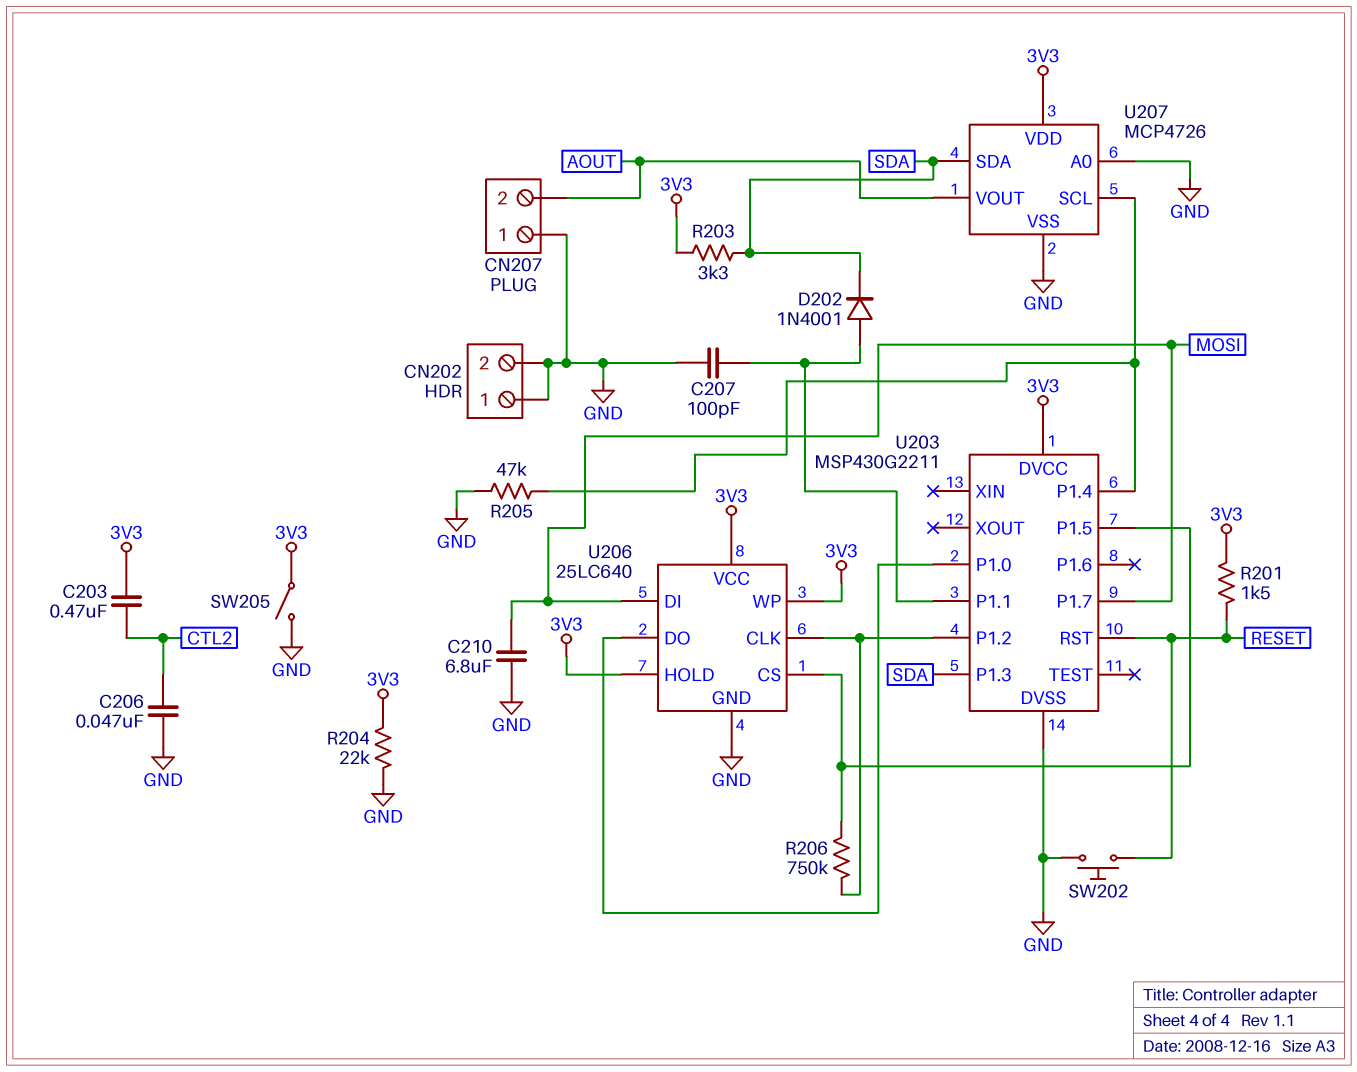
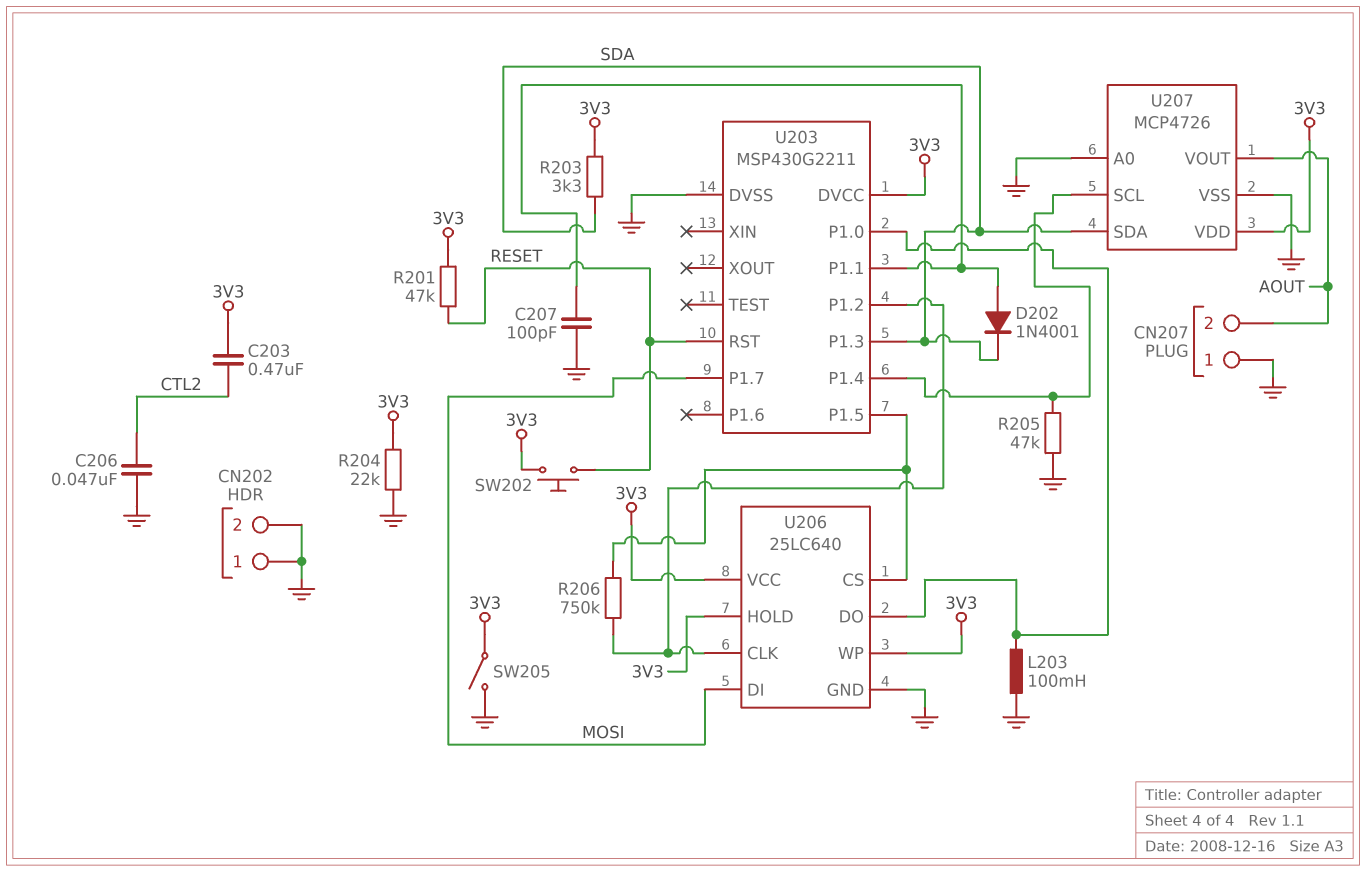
C210: 6.8uF (GND, MOSI) -> none
L203: none -> 100mH (GND, U203/P1.0)
R201: 1.5k (3V3, RESET) -> 47k (3V3, RESET)
SW202: button (GND, RESET) -> button (3V3, RESET)

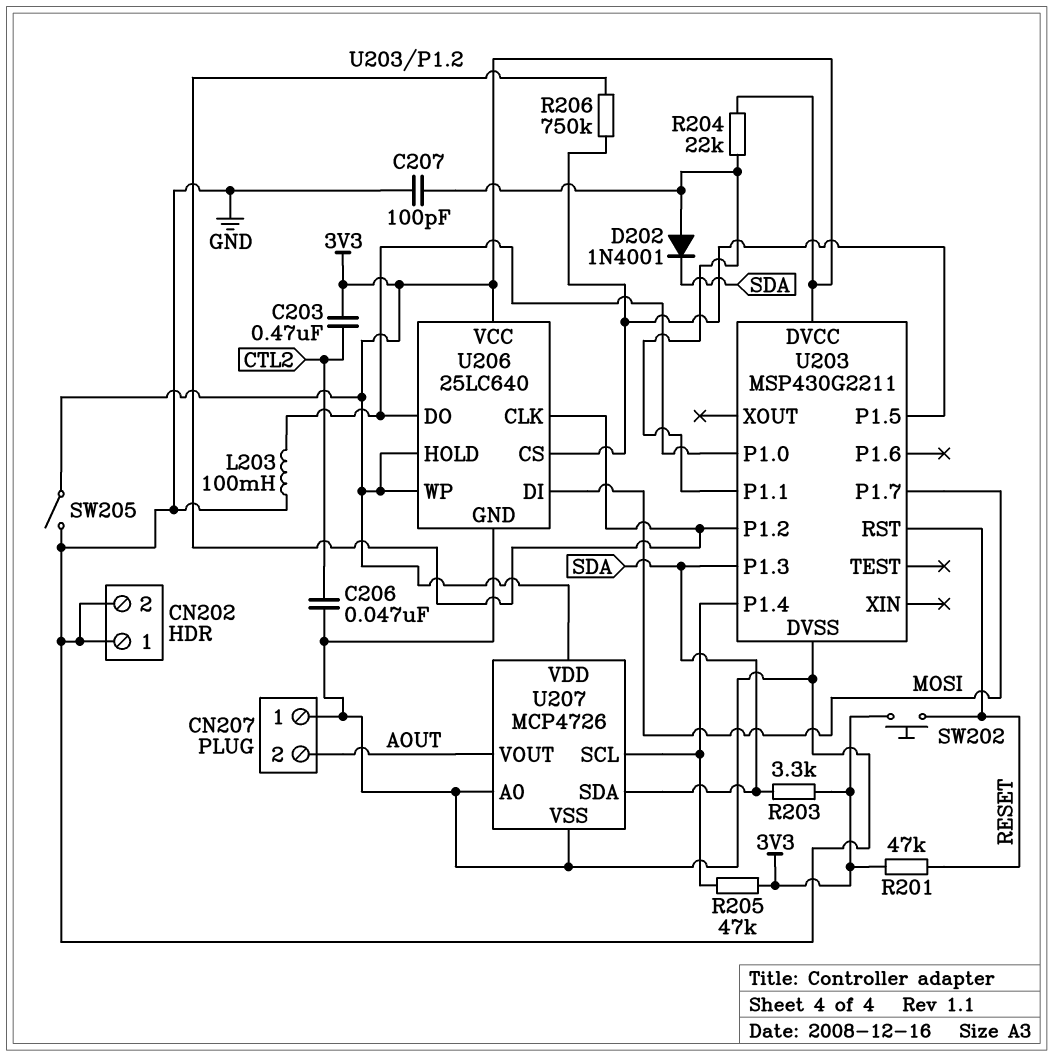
R204: 22k (3V3, GND) -> 22k (3V3, U203/P1.1)
R205: 47k (GND, U203/P1.4) -> 47k (3V3, U203/P1.4)

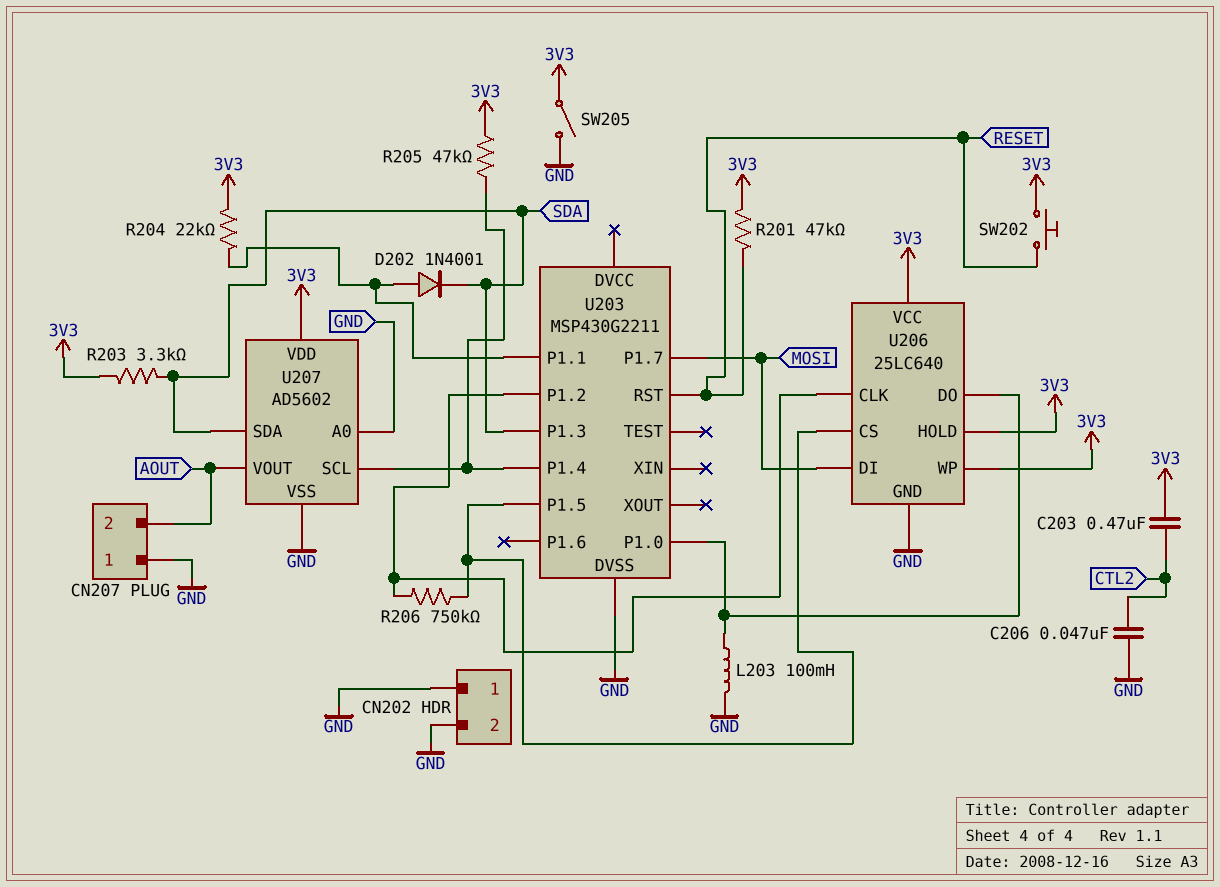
C207: 100pF (GND, U203/P1.1) -> none
U203 pin DVCC: 3V3 -> none
U207: MCP4726 -> AD5602

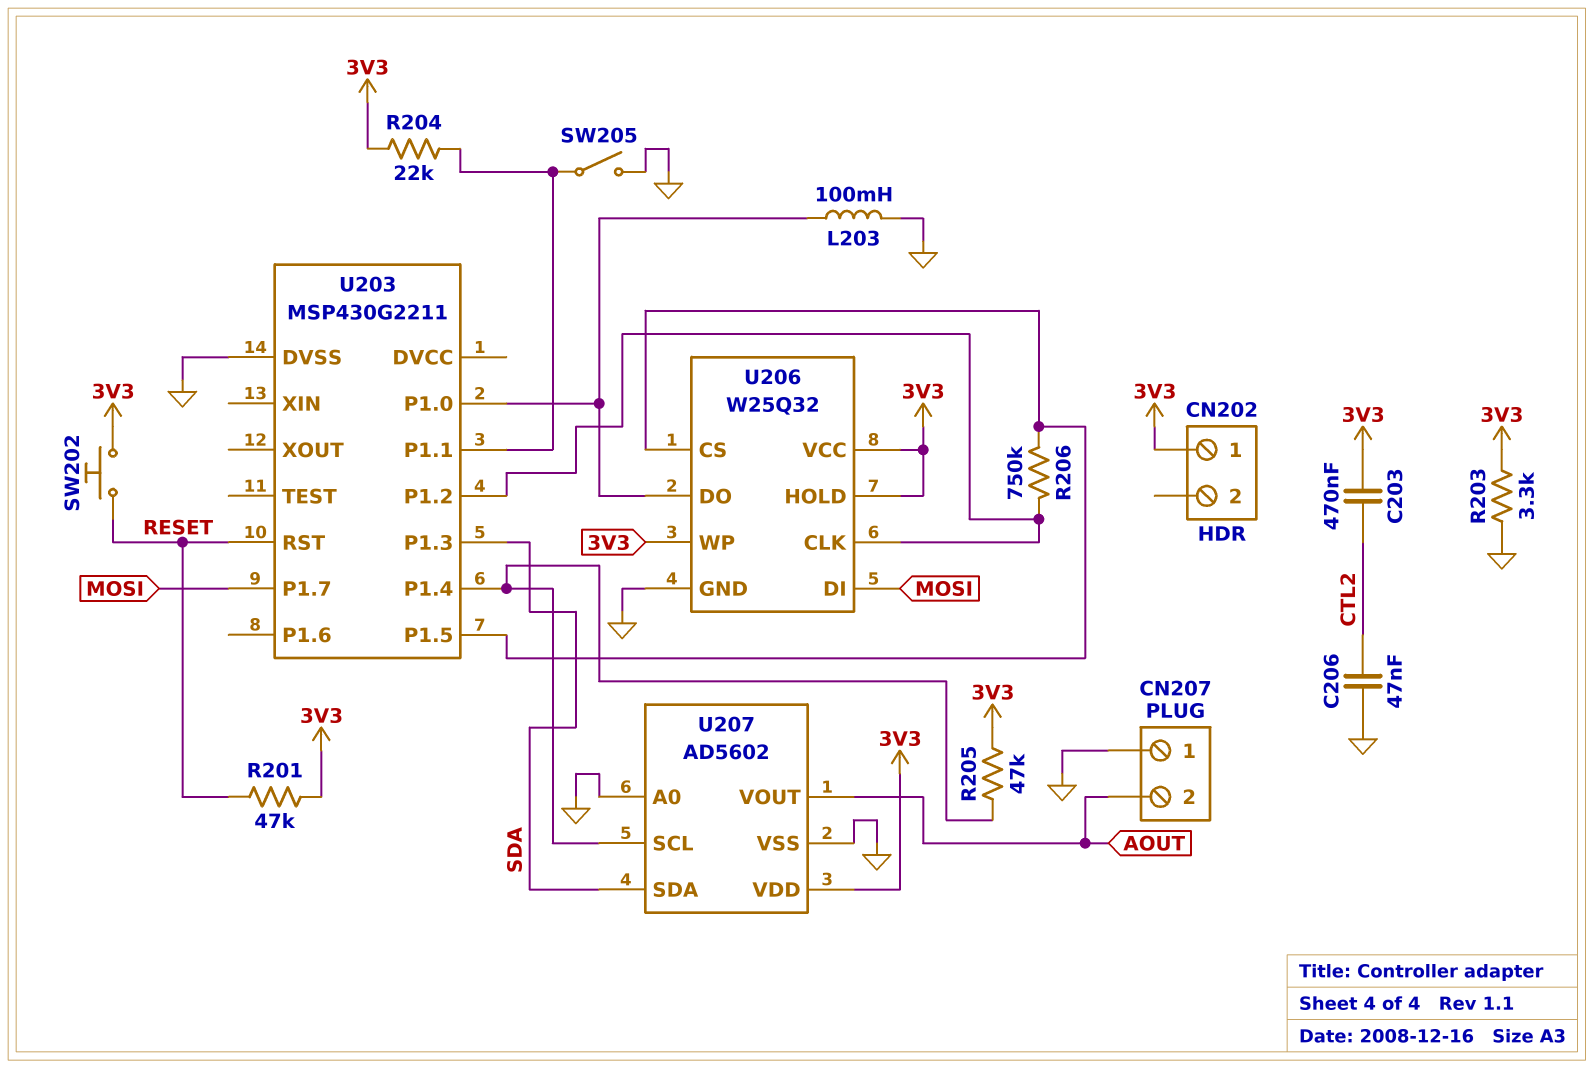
CN202 pin 1: GND -> 3V3
CN202 pin 2: GND -> none
D202: diode 1N4001 (A U203/P1.1, K SDA) -> none
R203: 3.3k (3V3, SDA) -> 3.3k (3V3, GND)
SW205: switch (3V3, GND) -> switch (GND, U203/P1.1)
U206: 25LC640 -> W25Q32

